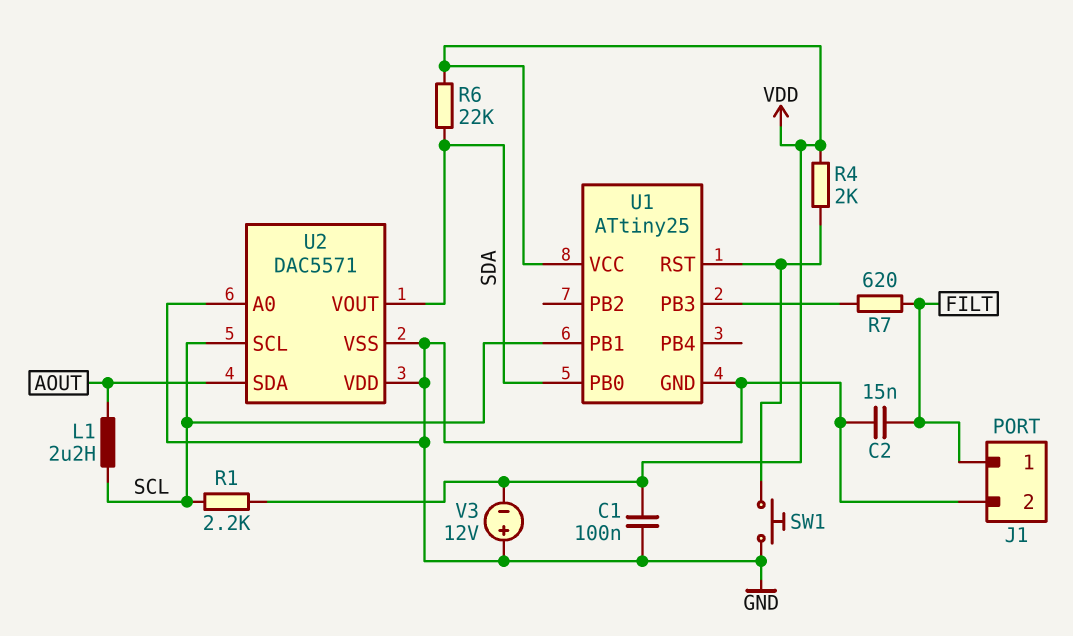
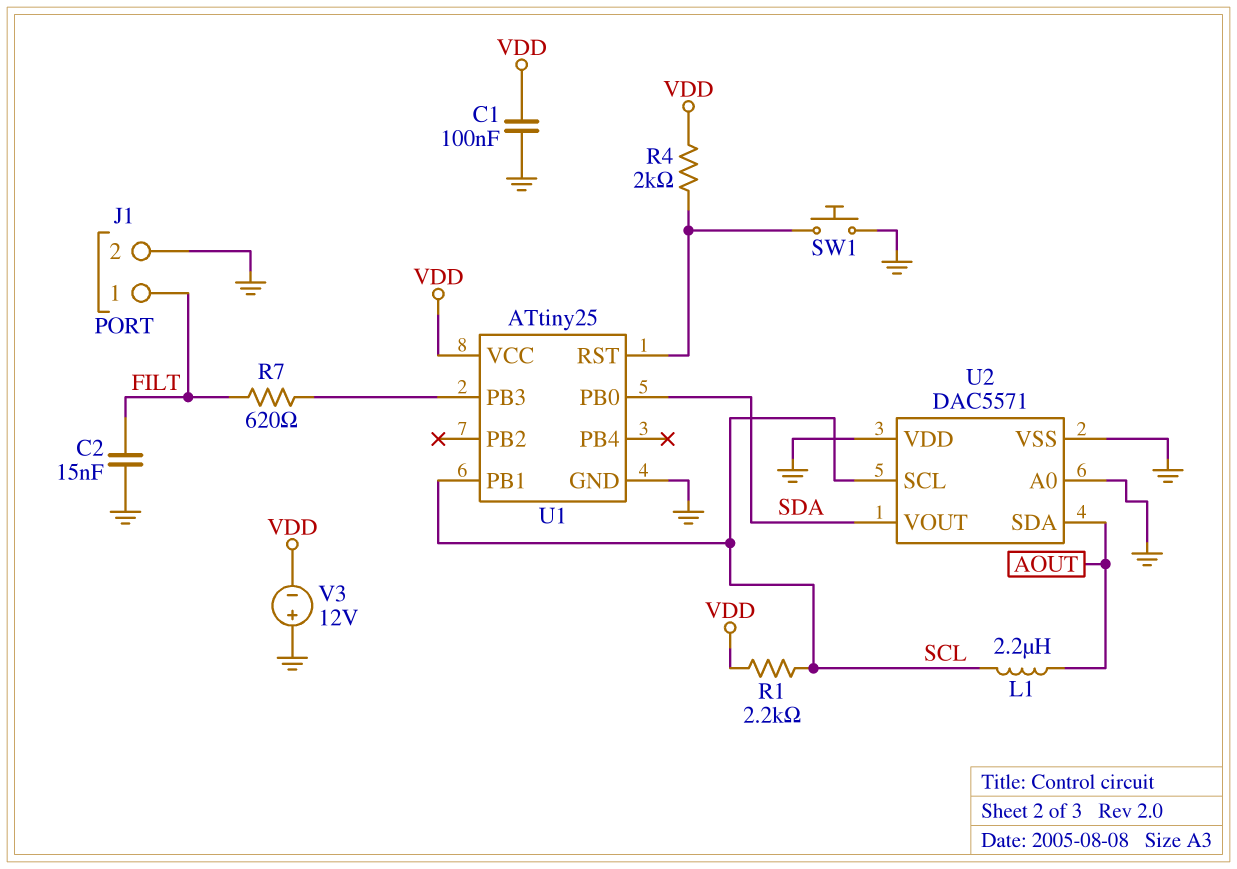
R6: 22k (SDA, VDD) -> none

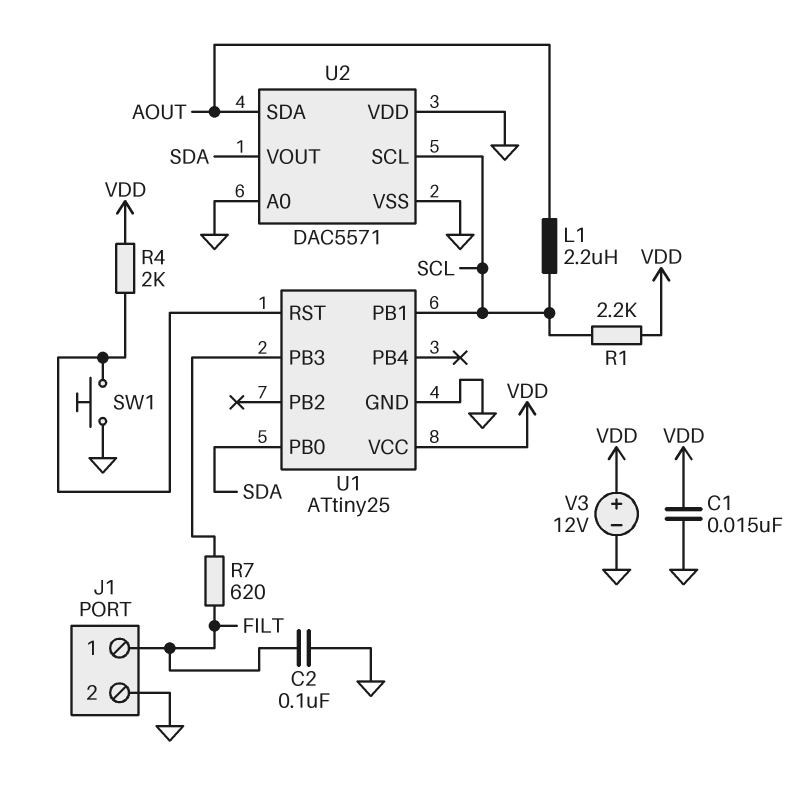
C1: 100nF (GND, VDD) -> 15nF (GND, VDD)
C2: 15nF (FILT, GND) -> 100nF (FILT, GND)
V3: 12V (plus GND, minus VDD) -> 12V (plus VDD, minus GND)

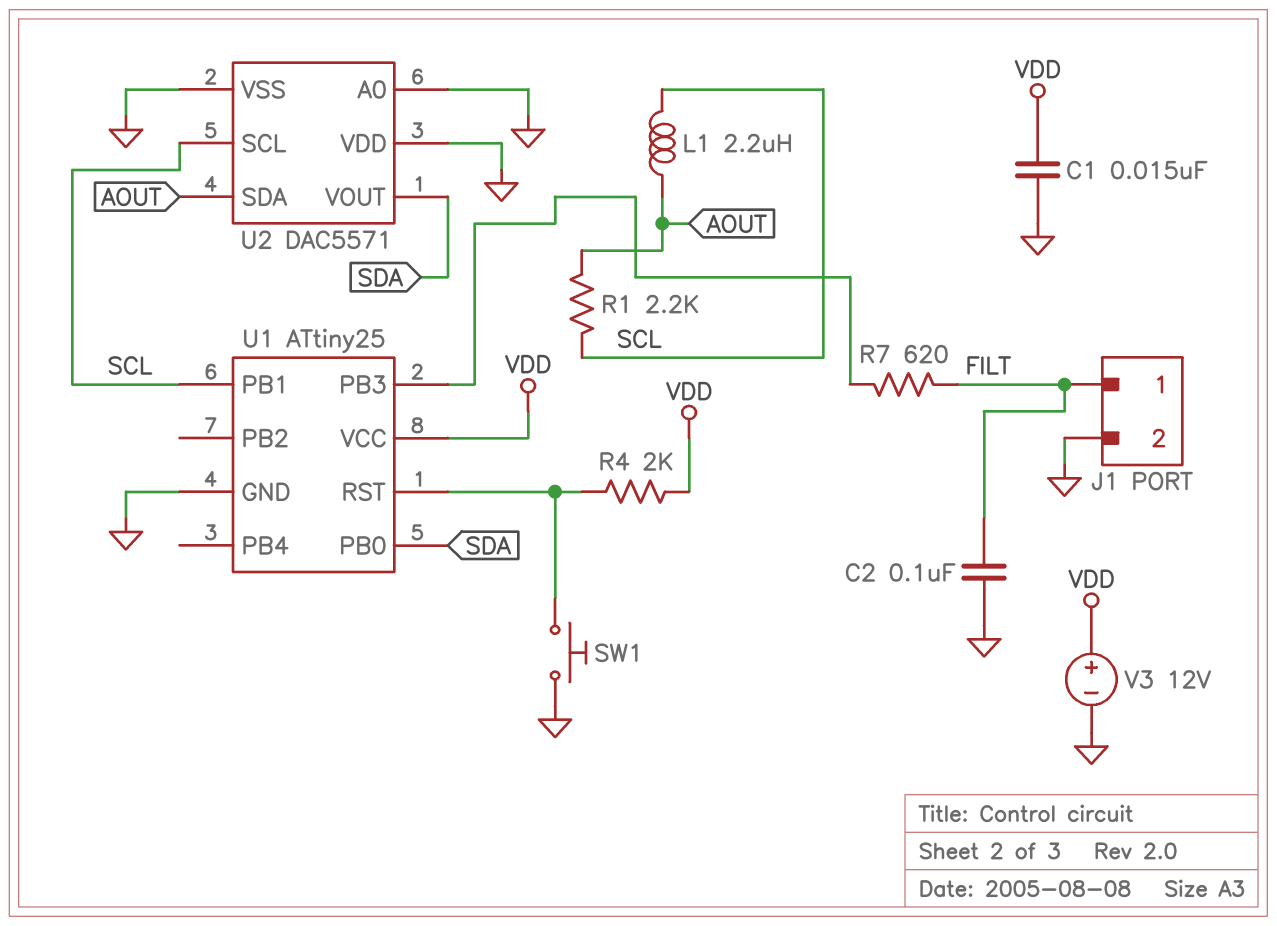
R1: 2.2k (SCL, VDD) -> 2.2k (AOUT, SCL)

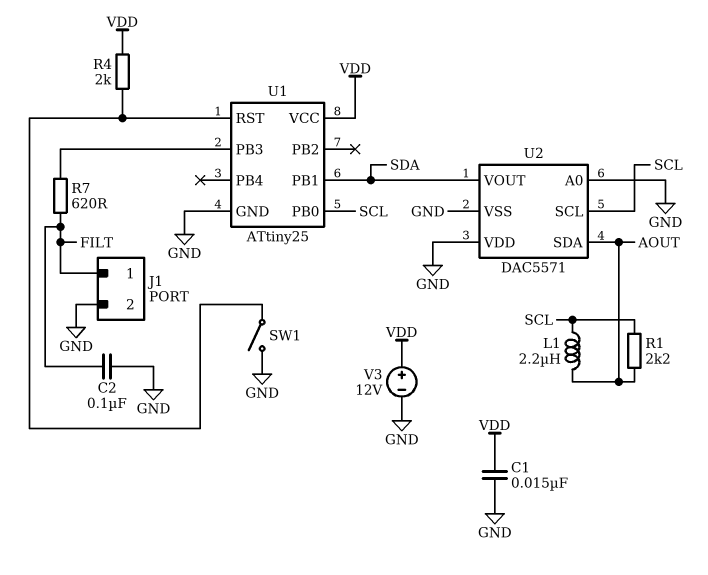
SW1: button (GND, U1/RST) -> switch (GND, U1/RST)
U1 pin PB0: SDA -> SCL
U1 pin PB1: SCL -> SDA

